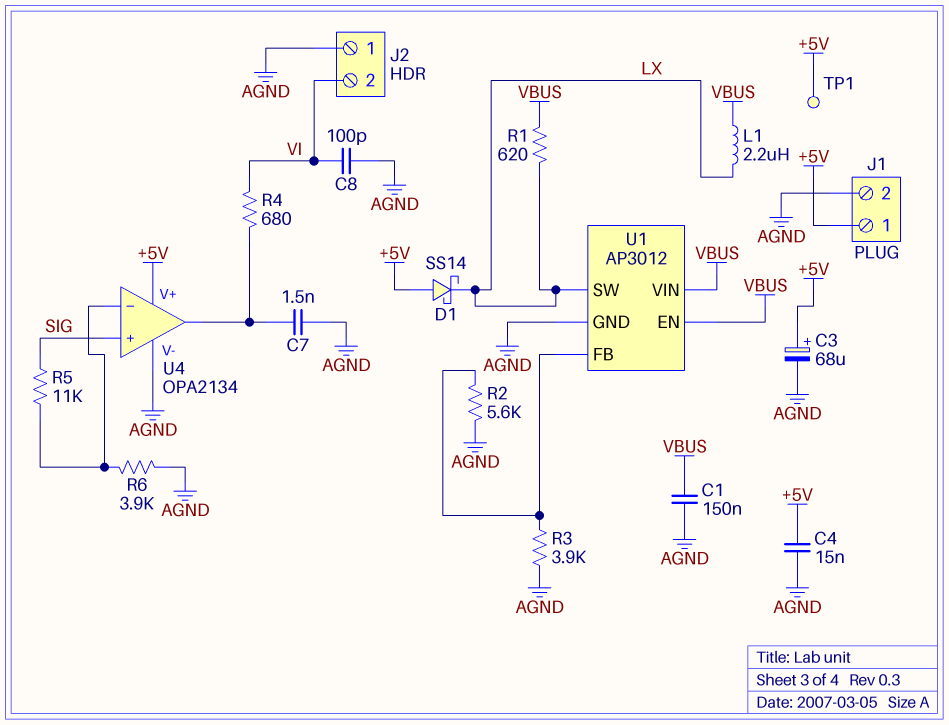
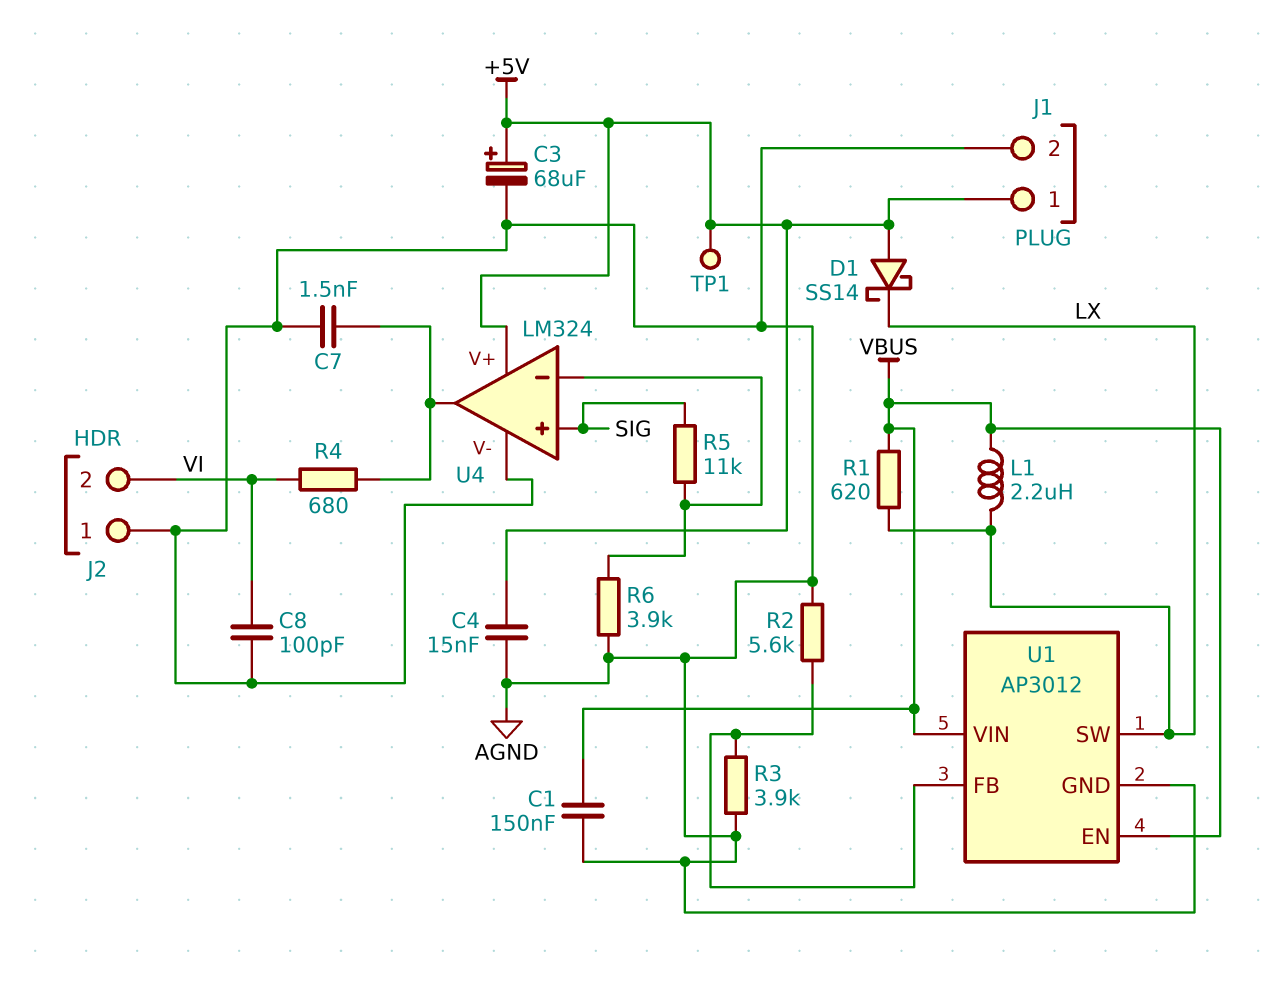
U4: OPA2134 -> LM324

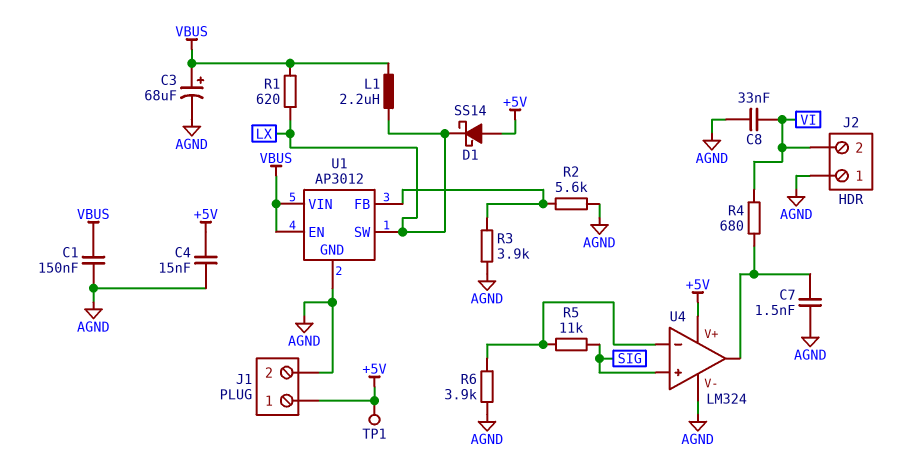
C3: 68uF (plus +5V, minus AGND) -> 68uF (plus VBUS, minus AGND)
C8: 100pF (AGND, VI) -> 33nF (AGND, VI)

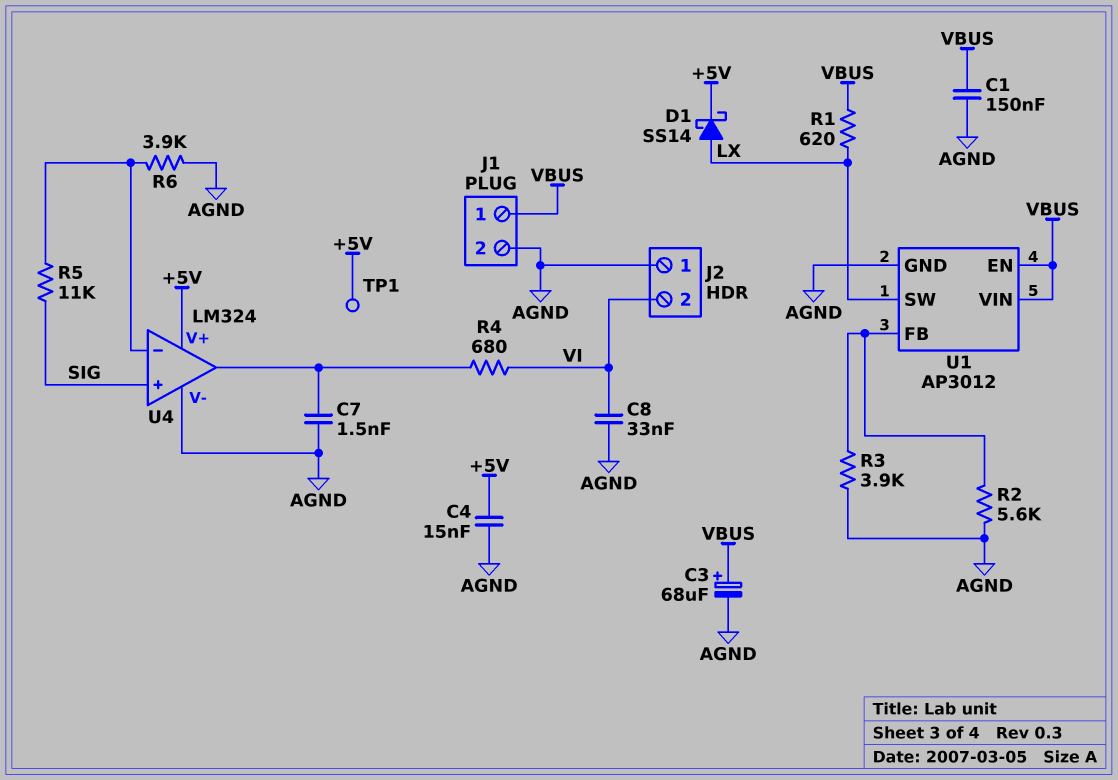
D1: schottky SS14 (A +5V, K LX) -> schottky SS14 (A LX, K +5V)
J1 pin 1: +5V -> VBUS
L1: 2.2uH (LX, VBUS) -> none

